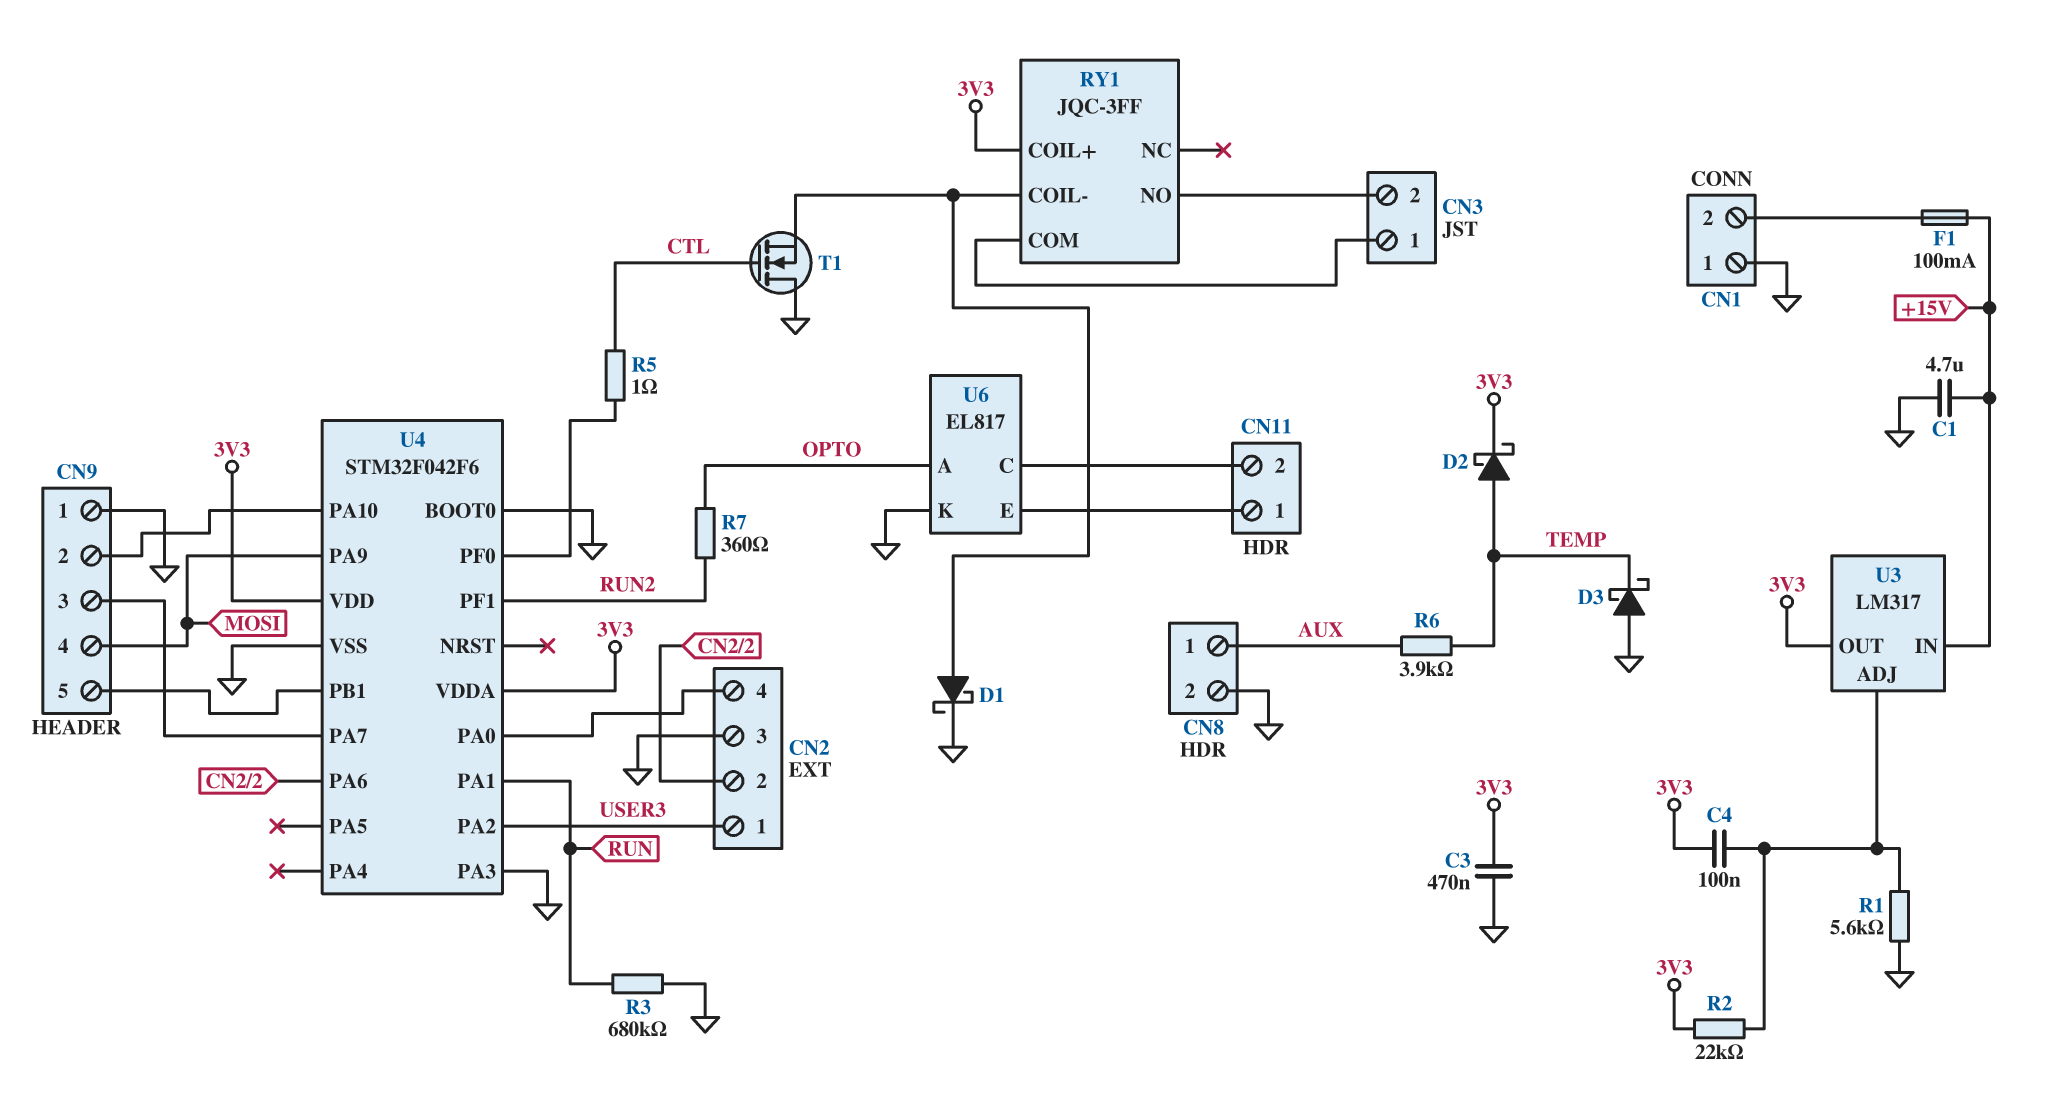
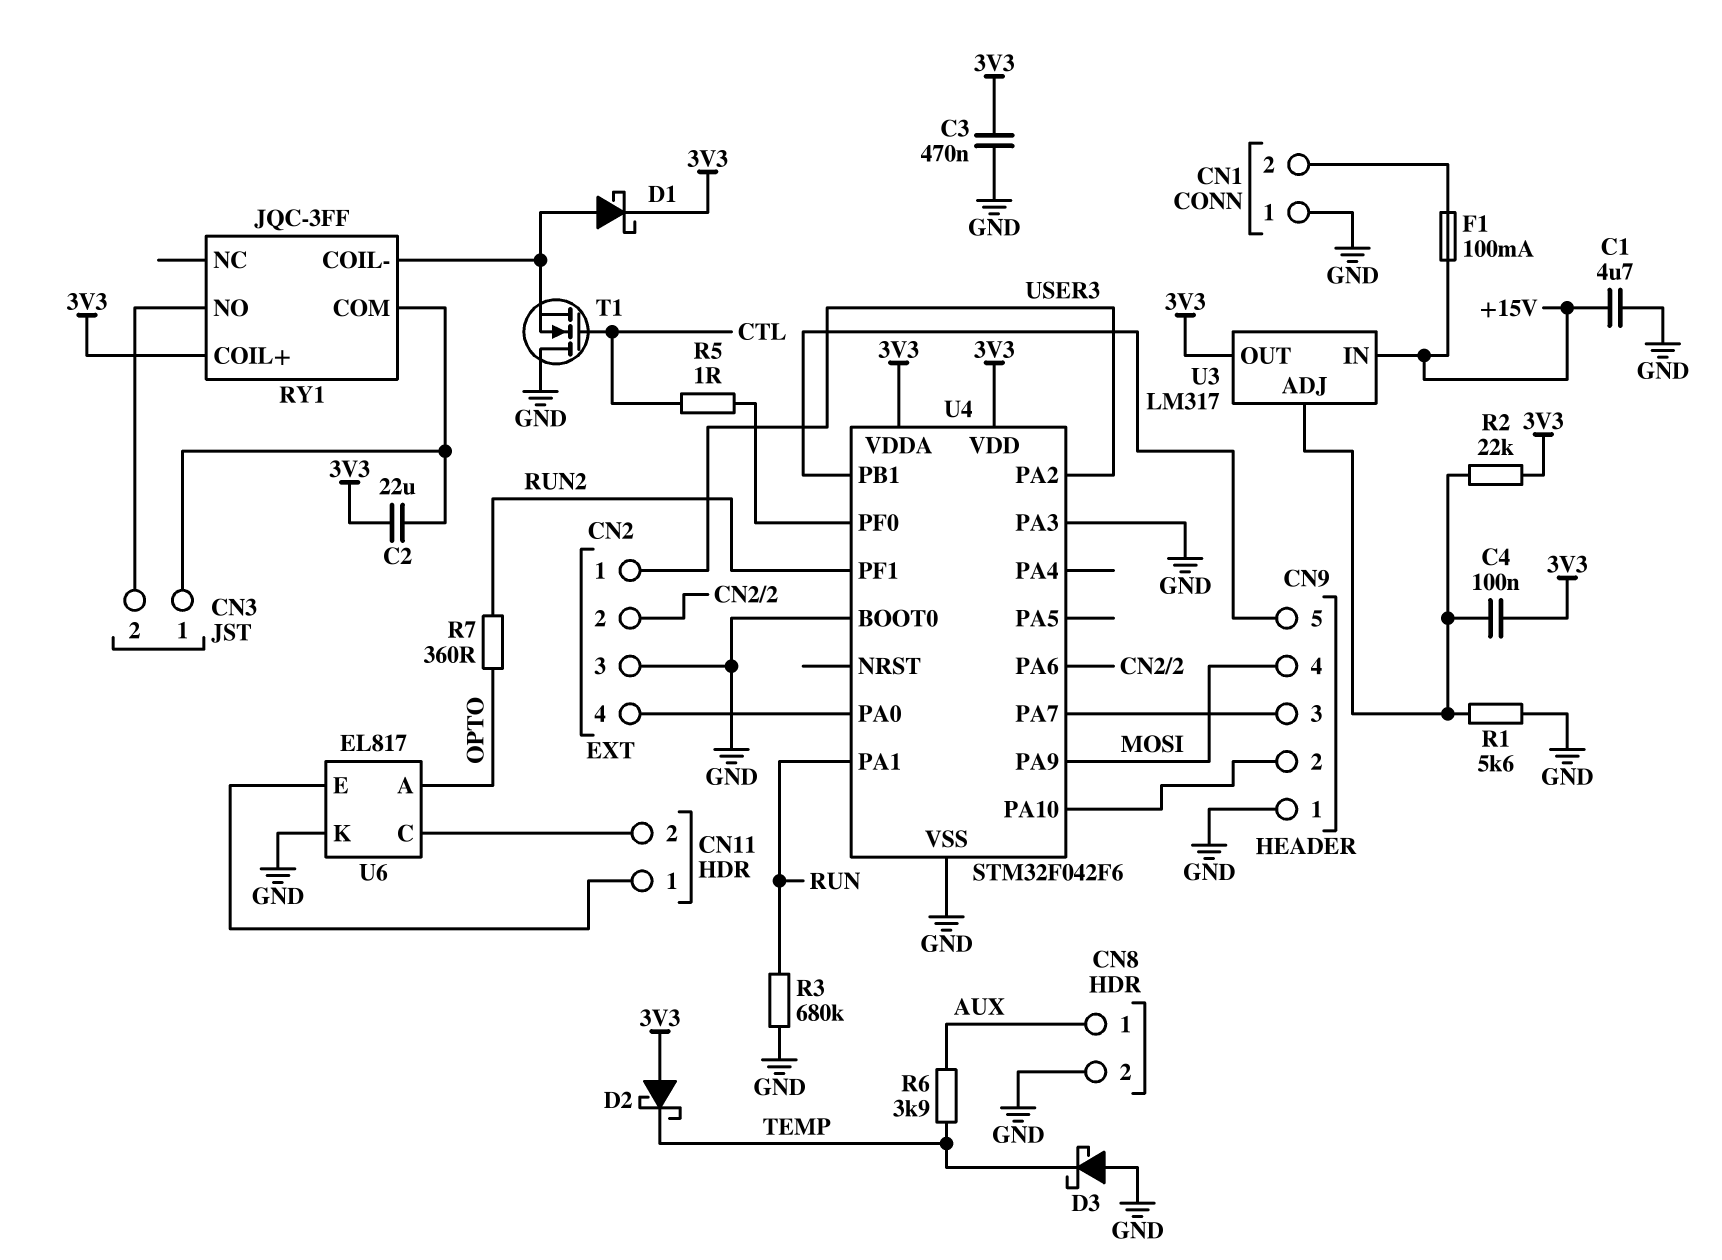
C2: none -> 22uF (3V3, CN3/1)
D1: schottky (A RY1/COIL-, K GND) -> schottky (A RY1/COIL-, K 3V3)
D2: schottky (A TEMP, K 3V3) -> schottky (A 3V3, K TEMP)

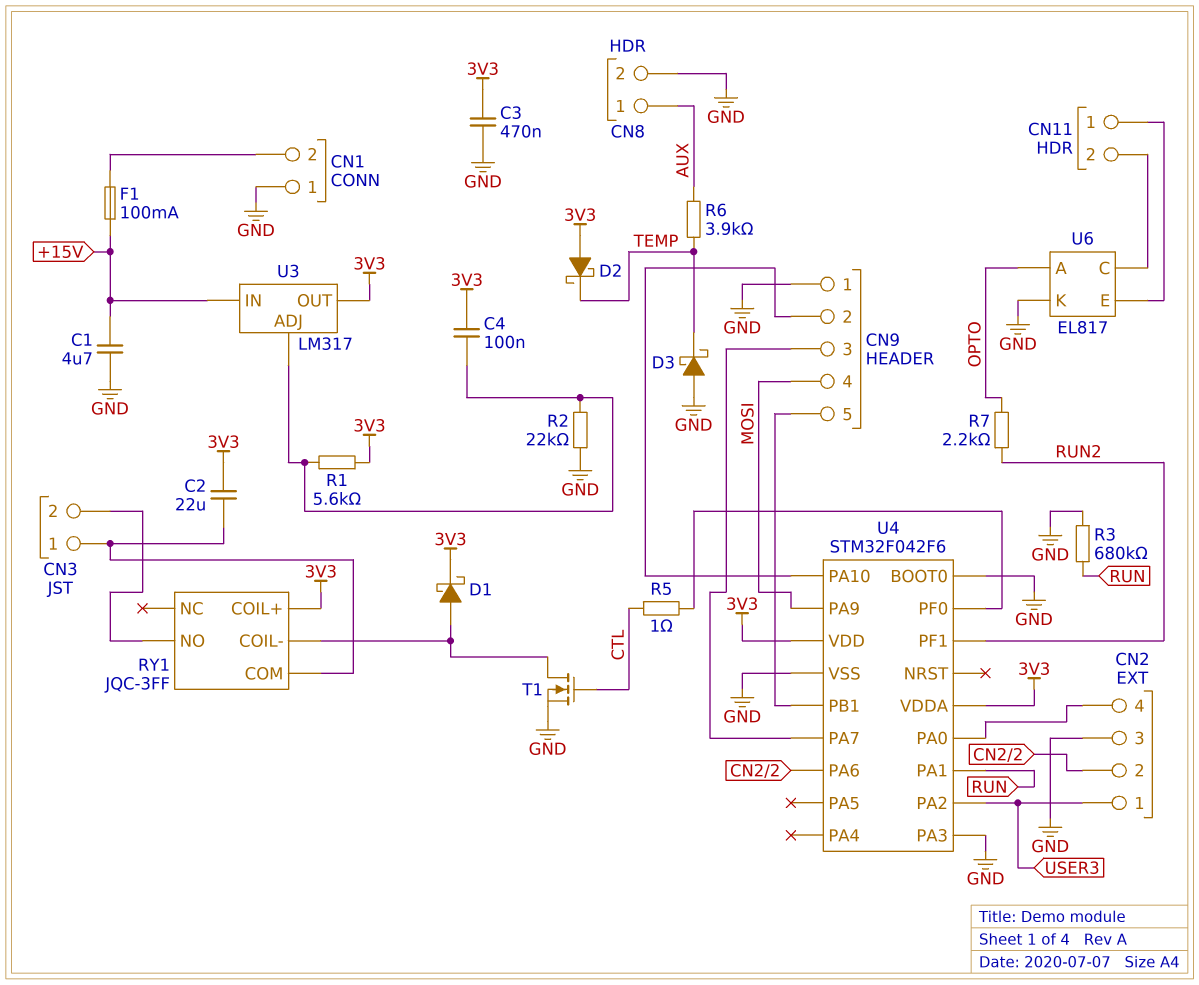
R1: 5.6k (GND, U3/ADJ) -> 5.6k (3V3, U3/ADJ)
R2: 22k (3V3, U3/ADJ) -> 22k (GND, U3/ADJ)
R7: 360 (OPTO, RUN2) -> 2.2k (OPTO, RUN2)
T1: NMOS (G CTL, D GND, S RY1/COIL-) -> NMOS (G CTL, D RY1/COIL-, S GND)

